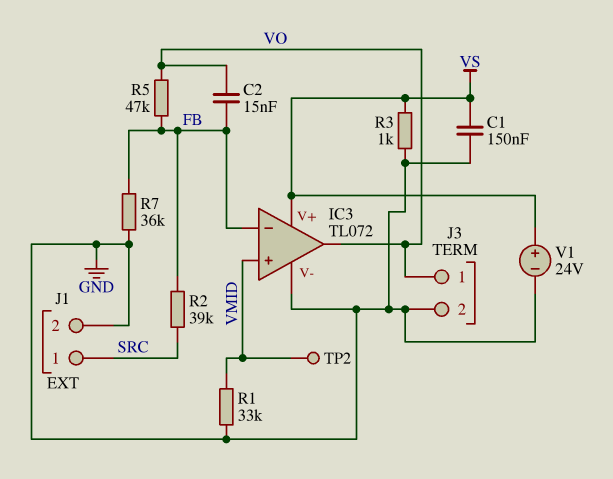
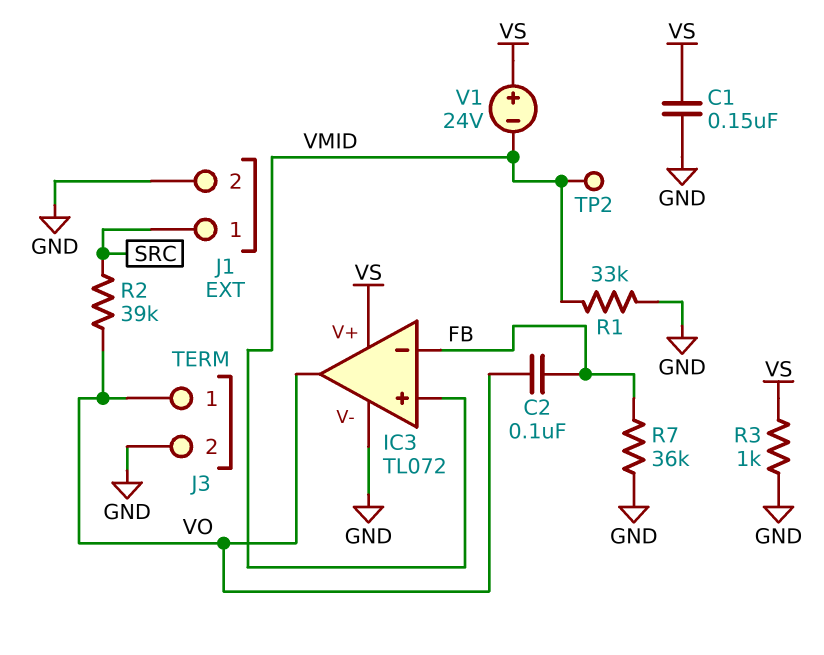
C2: 15nF (FB, VO) -> 100nF (FB, VO)
R2: 39k (FB, SRC) -> 39k (SRC, VO)
R5: 47k (FB, VO) -> none
V1: 24V (plus VS, minus GND) -> 24V (plus VS, minus VMID)

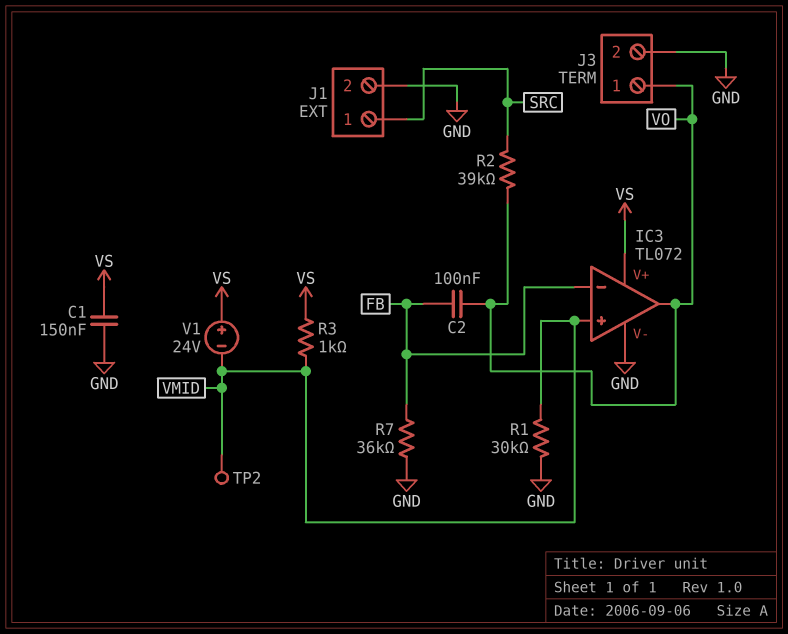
R1: 33k (GND, VMID) -> 30k (GND, VMID)
R3: 1k (GND, VS) -> 1k (VMID, VS)

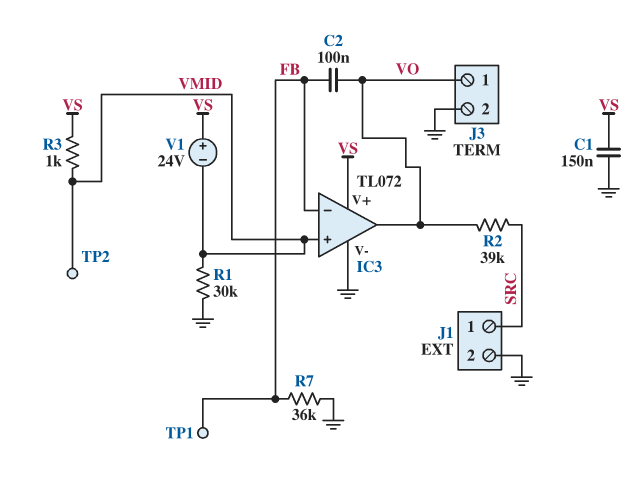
TP1: none -> test point (FB)

